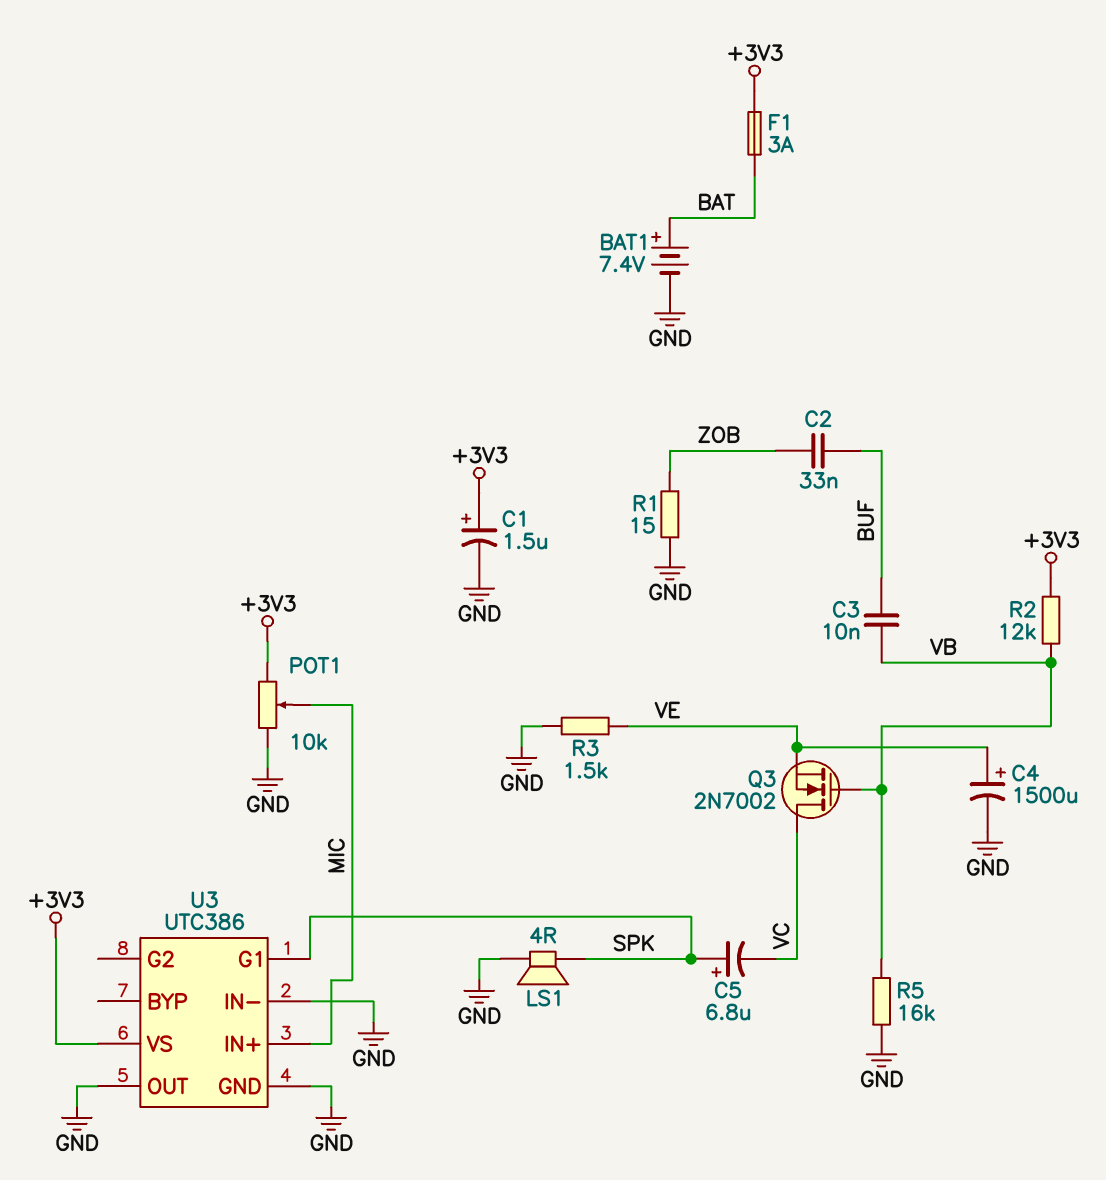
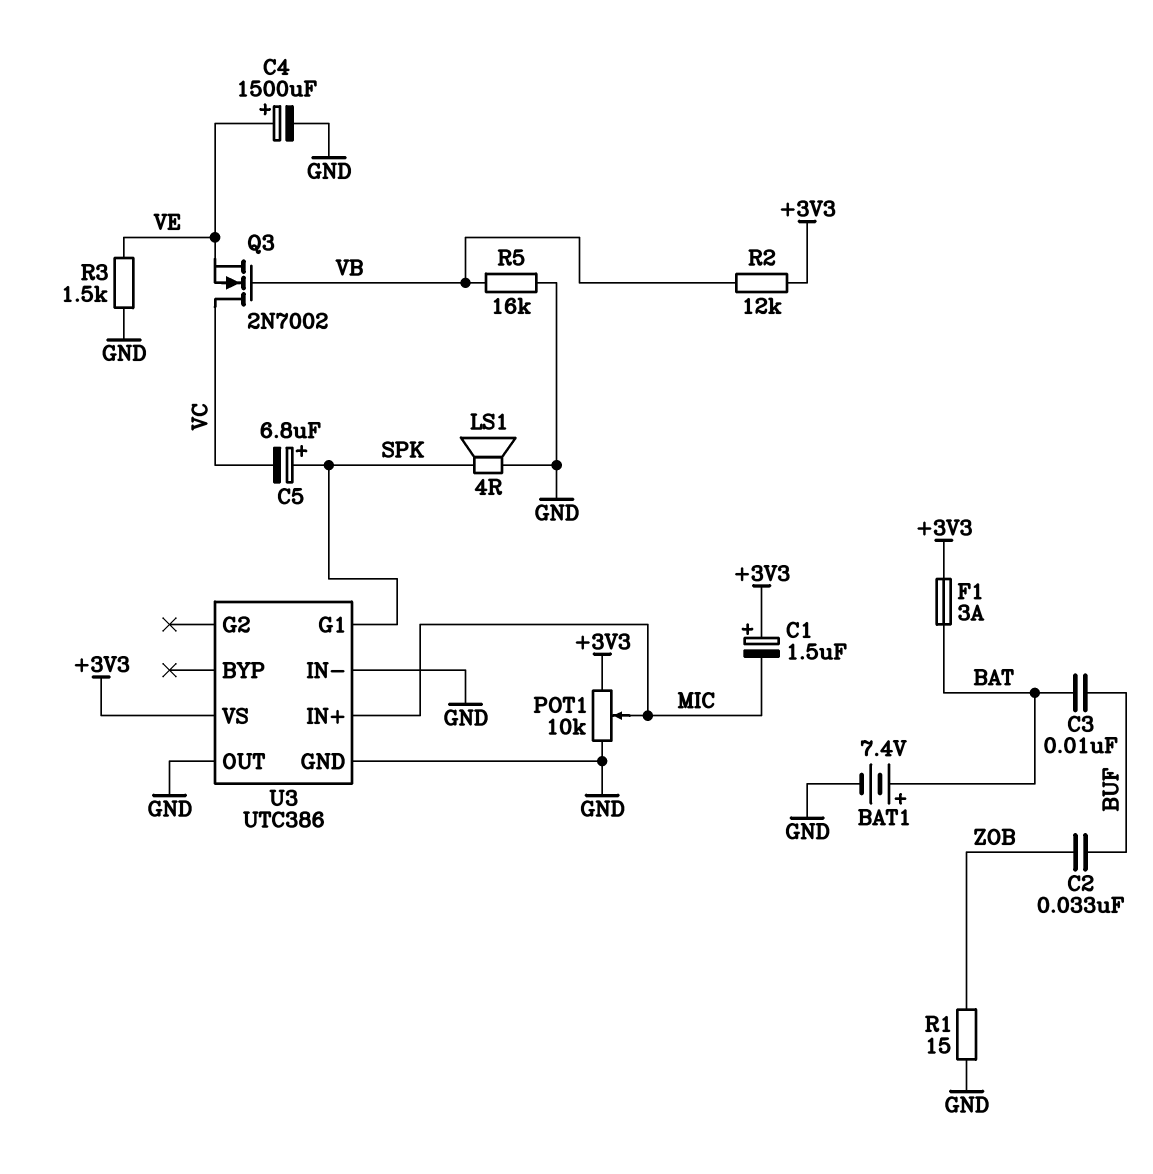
C1: 1.5uF (plus +3V3, minus GND) -> 1.5uF (plus +3V3, minus MIC)
C3: 10nF (BUF, VB) -> 10nF (BAT, BUF)

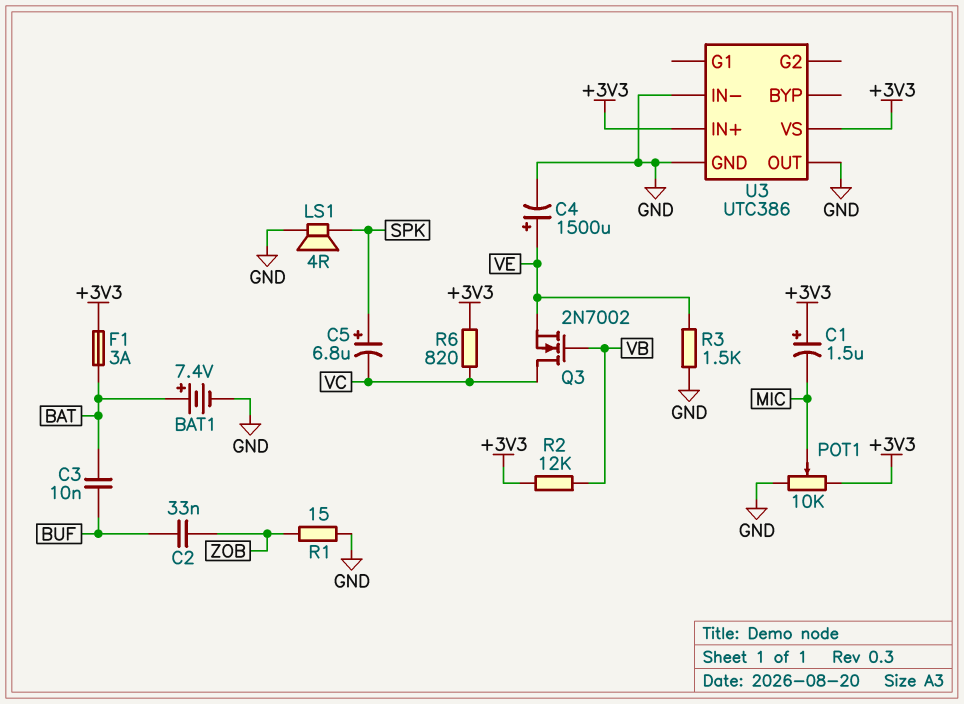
R5: 16k (GND, VB) -> none
R6: none -> 820 (+3V3, VC)
U3 pin G1: SPK -> none
U3 pin IN+: MIC -> +3V3

